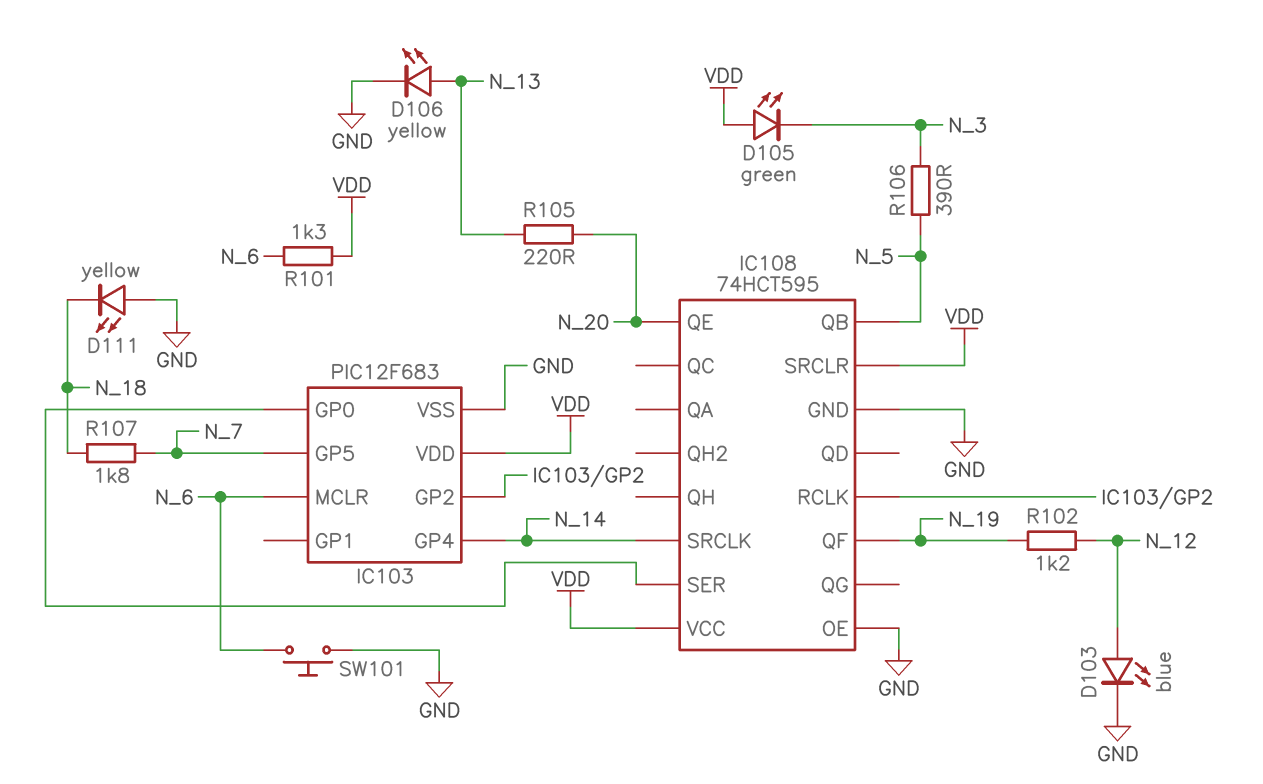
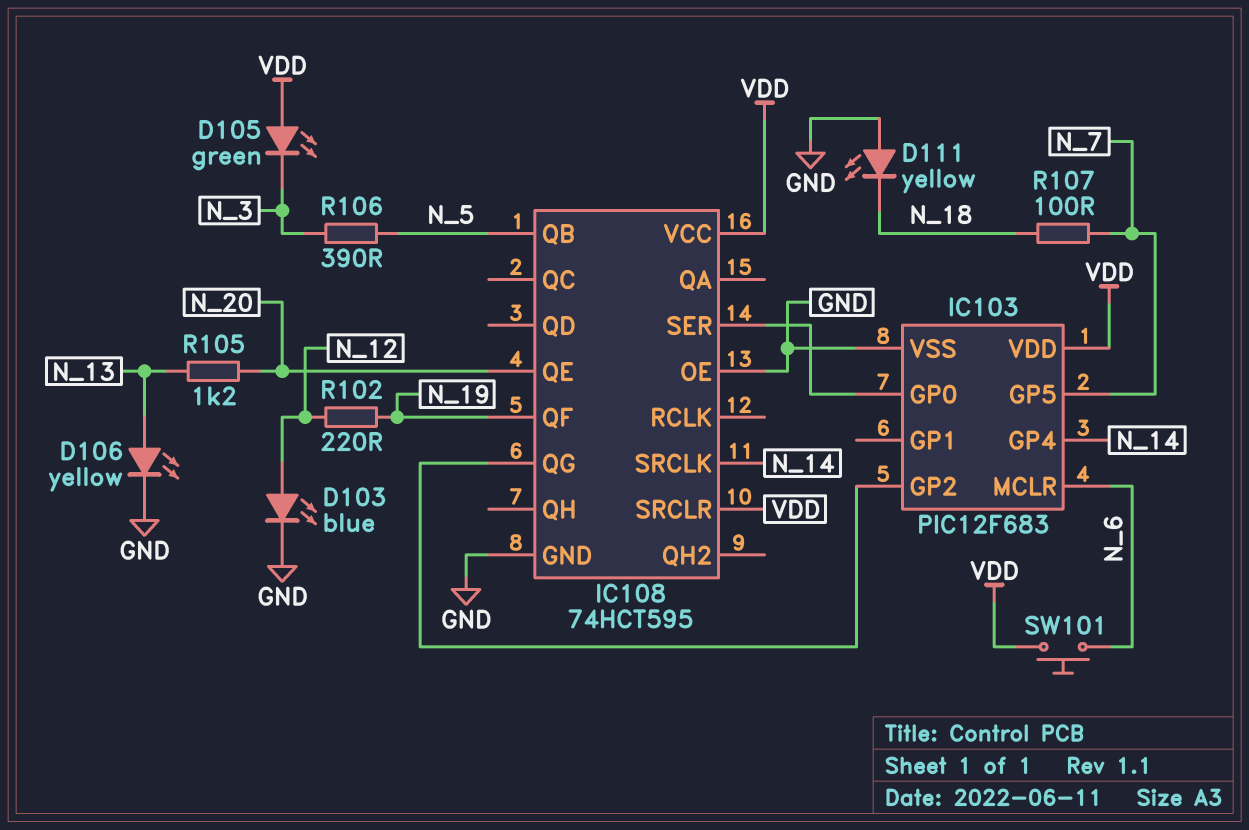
IC108 pin QG: none -> IC103/GP2
IC108 pin RCLK: IC103/GP2 -> none
R101: 1.3k (N_6, VDD) -> none
R102: 1.2k (N_12, N_19) -> 220 (N_12, N_19)
R105: 220 (N_13, N_20) -> 1.2k (N_13, N_20)
R107: 1.8k (N_7, N_18) -> 100 (N_7, N_18)
SW101: button (GND, N_6) -> button (N_6, VDD)

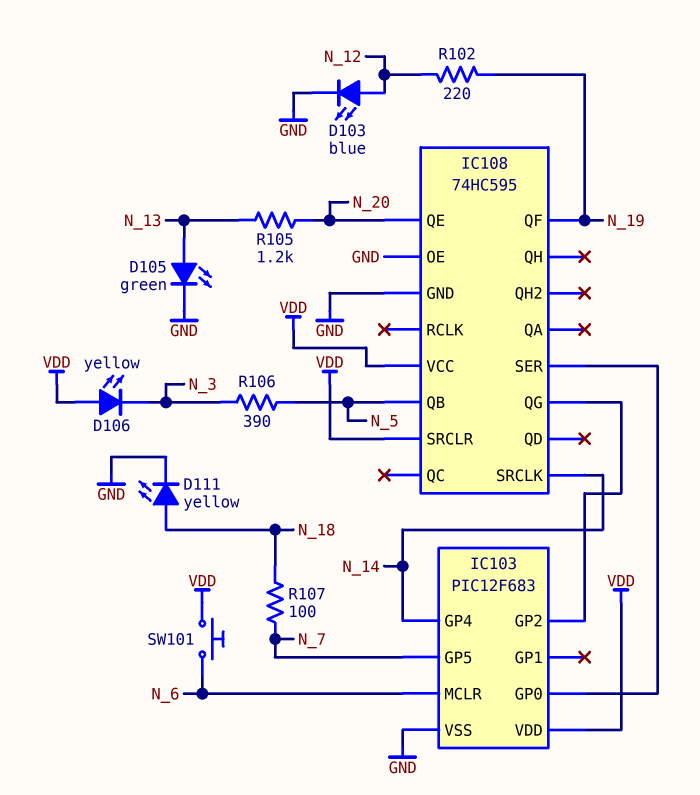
D105: LED green (A VDD, K N_3) -> LED green (A N_13, K GND)
D106: LED yellow (A N_13, K GND) -> LED yellow (A VDD, K N_3)
D111: LED yellow (A GND, K N_18) -> LED yellow (A N_18, K GND)
IC108: 74HCT595 -> 74HC595

